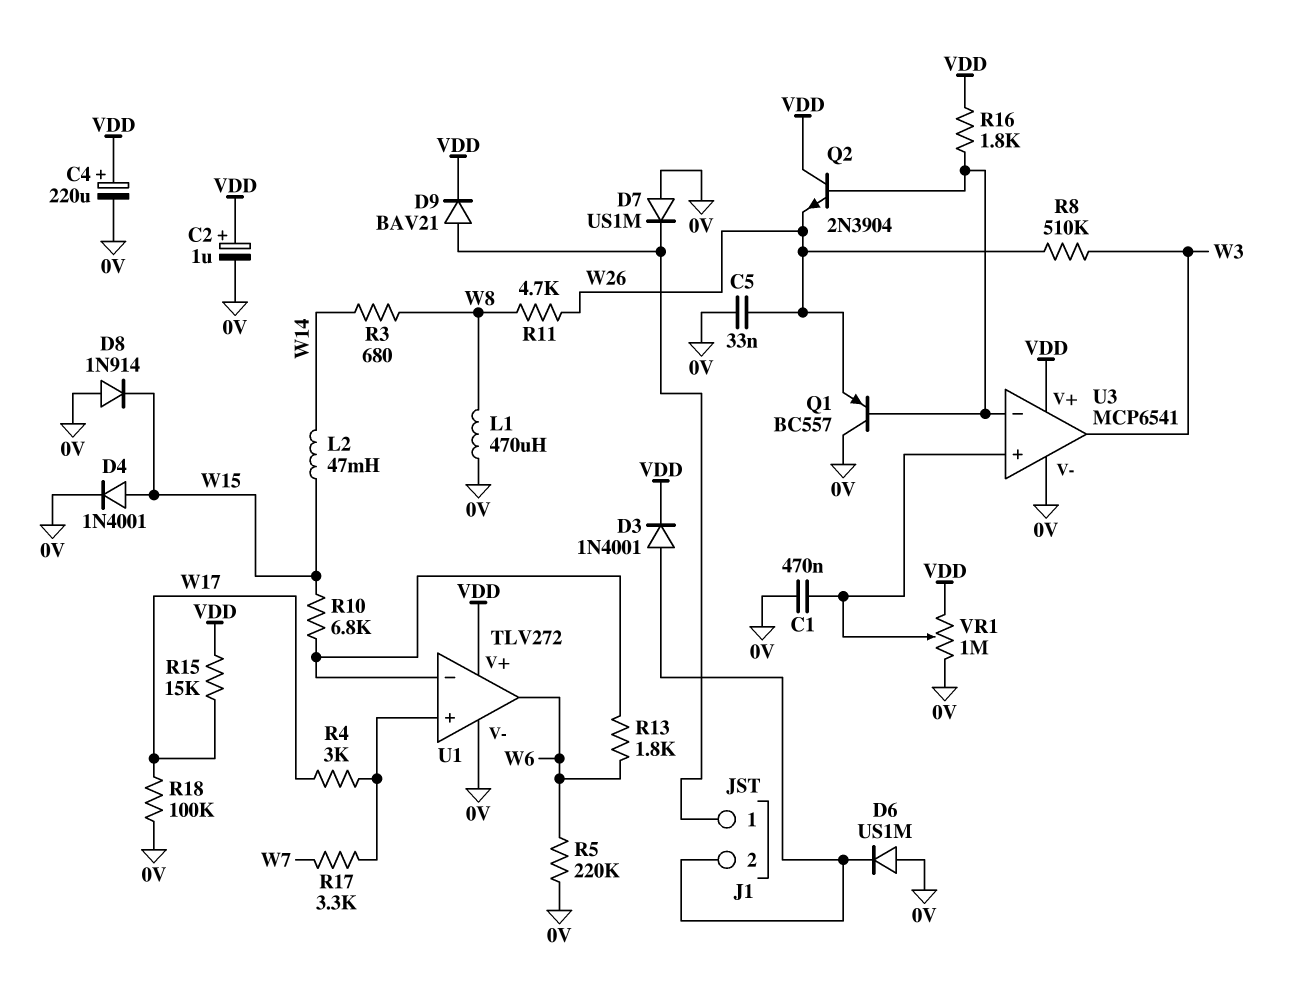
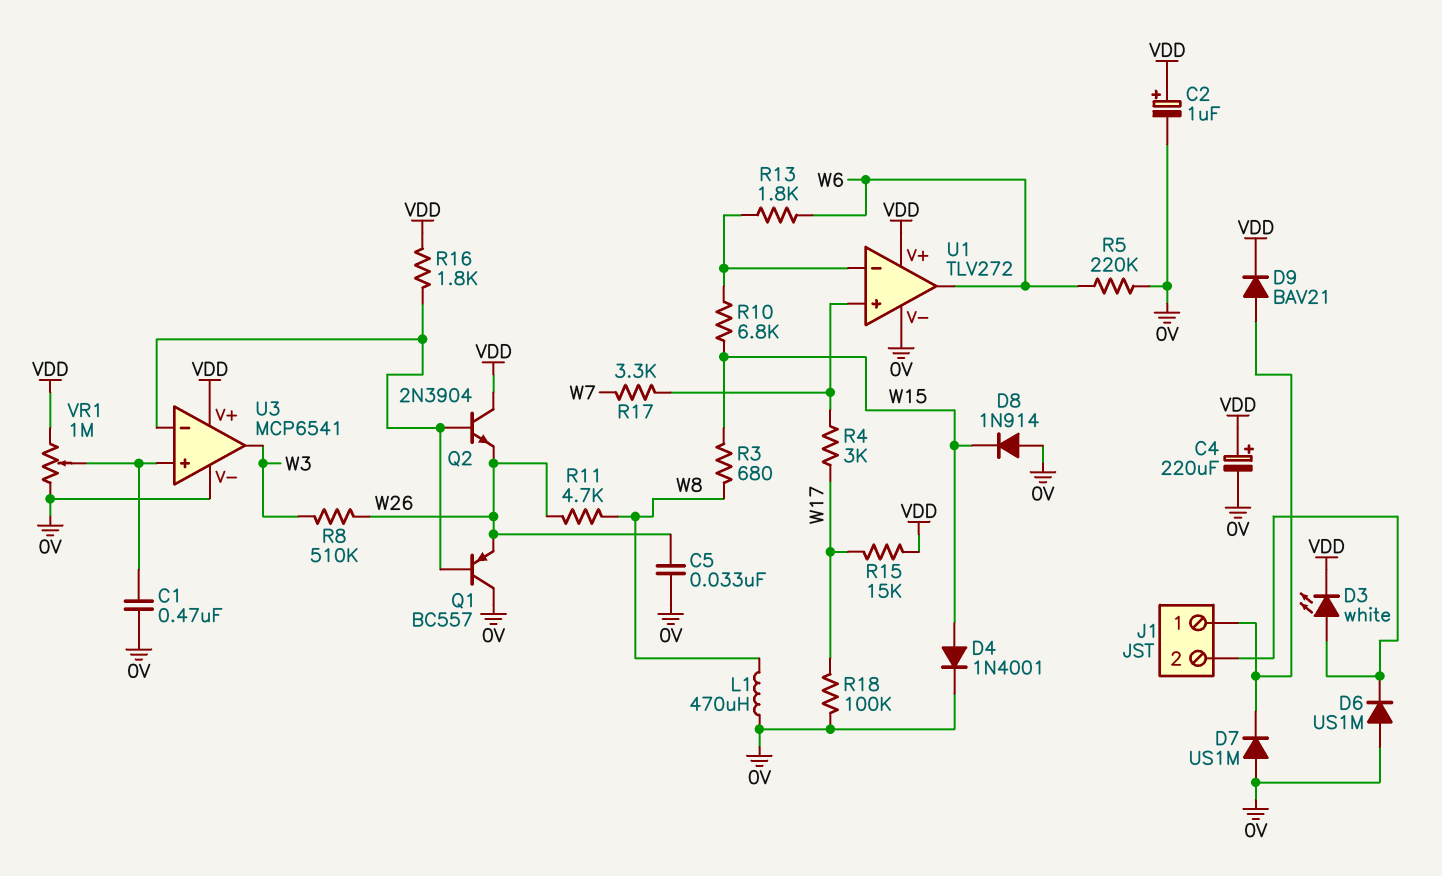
D3: diode 1N4001 (A J1/2, K VDD) -> LED white (A J1/2, K VDD)
L2: 47mH (W14, W15) -> none
R3: 680 (W8, W14) -> 680 (W8, W15)

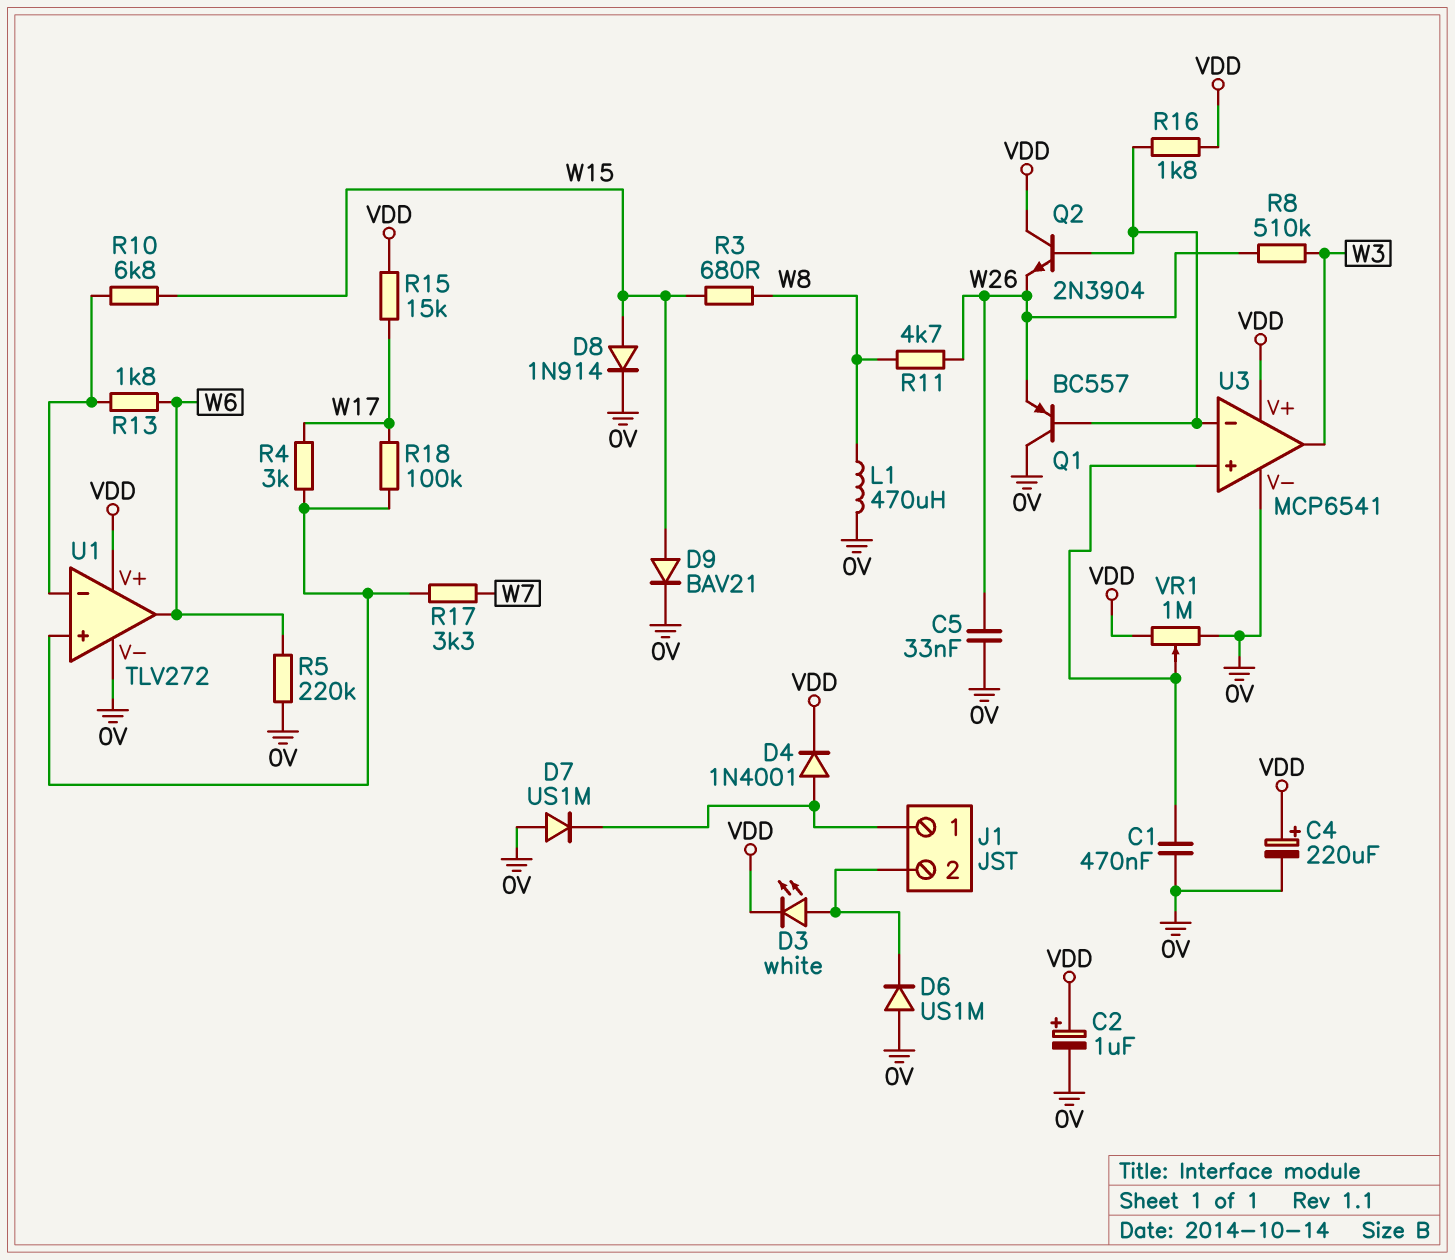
D4: diode 1N4001 (A W15, K 0V) -> diode 1N4001 (A J1/1, K VDD)
D8: diode 1N914 (A 0V, K W15) -> diode 1N914 (A W15, K 0V)
D9: diode BAV21 (A J1/1, K VDD) -> diode BAV21 (A W15, K 0V)
R18: 100k (0V, W17) -> 100k (U1/in+, W17)

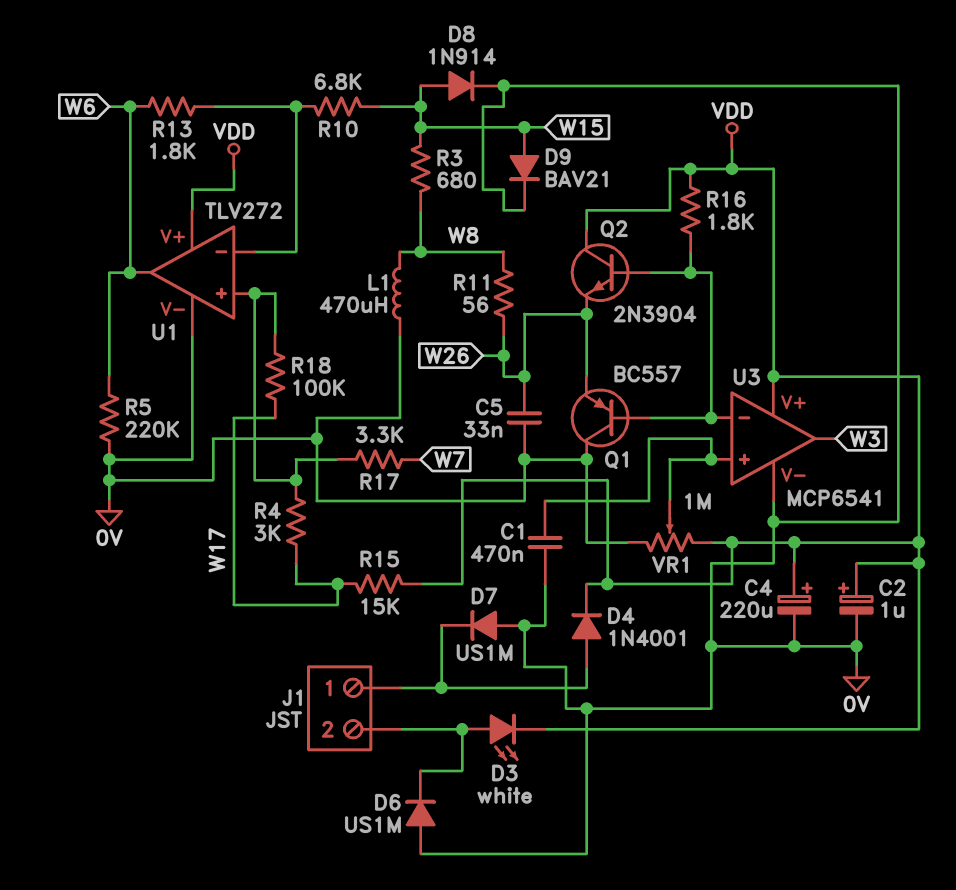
R8: 510k (W3, W26) -> none
R11: 4.7k (W8, W26) -> 56 (W8, W26)

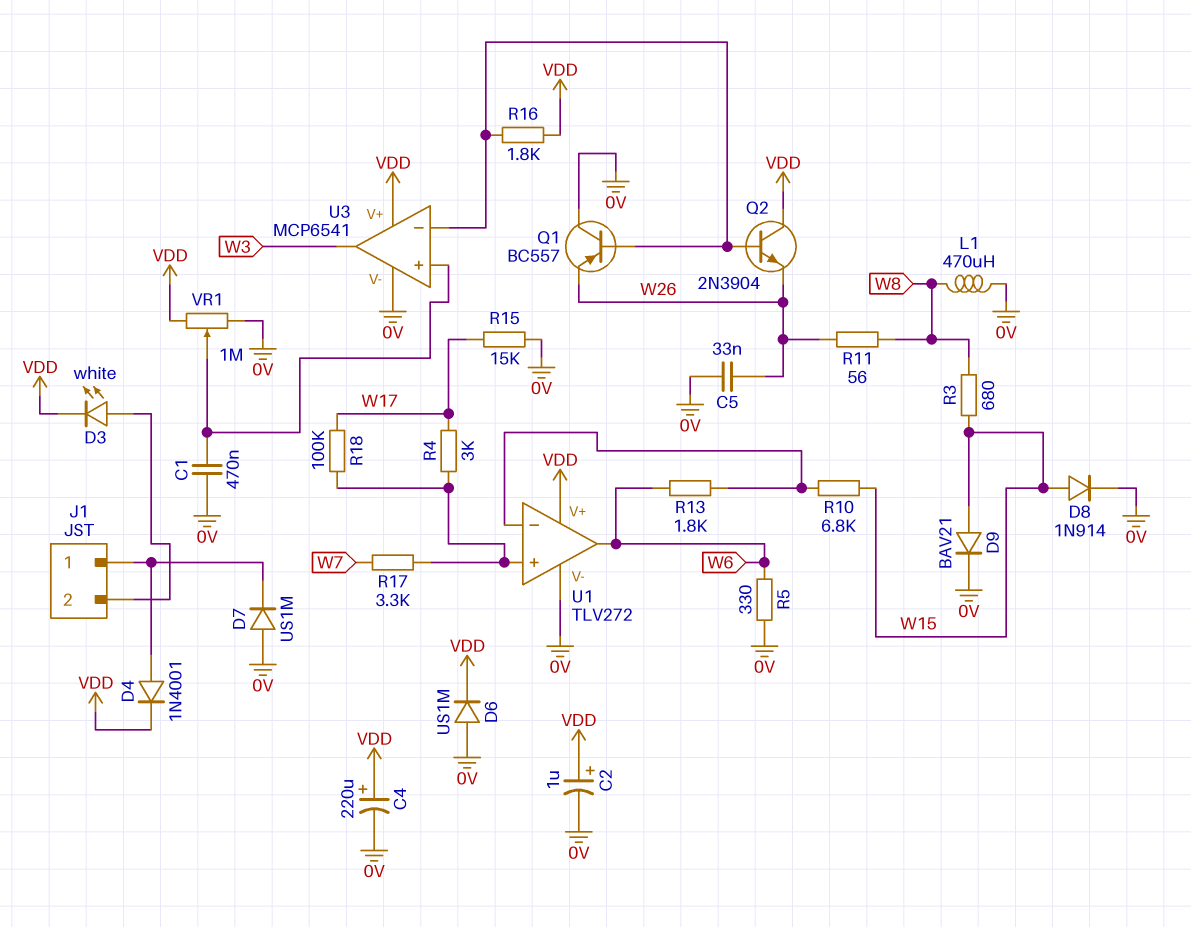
D6: diode US1M (A 0V, K J1/2) -> diode US1M (A 0V, K VDD)
R5: 220k (0V, W6) -> 330 (0V, W6)
R15: 15k (VDD, W17) -> 15k (0V, W17)

